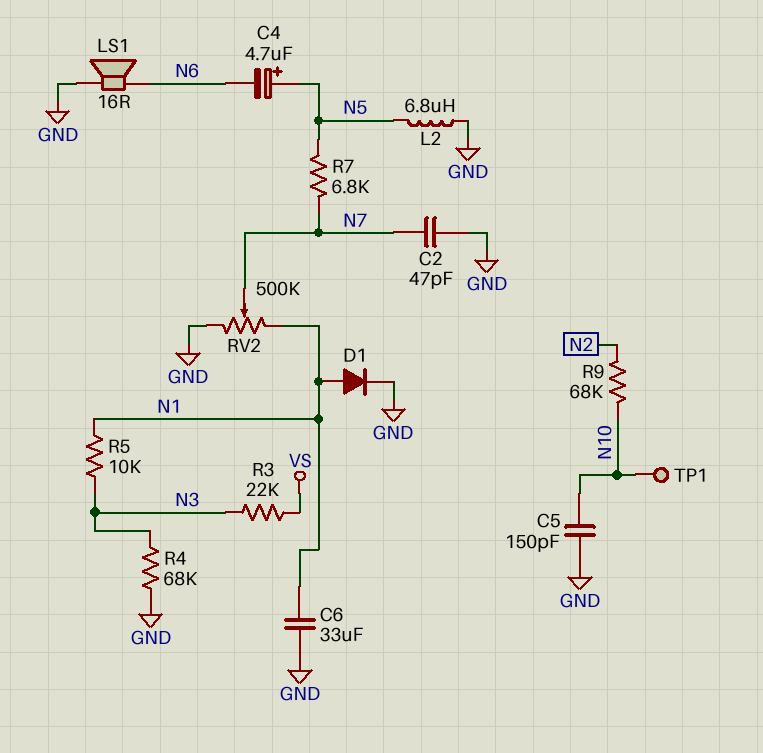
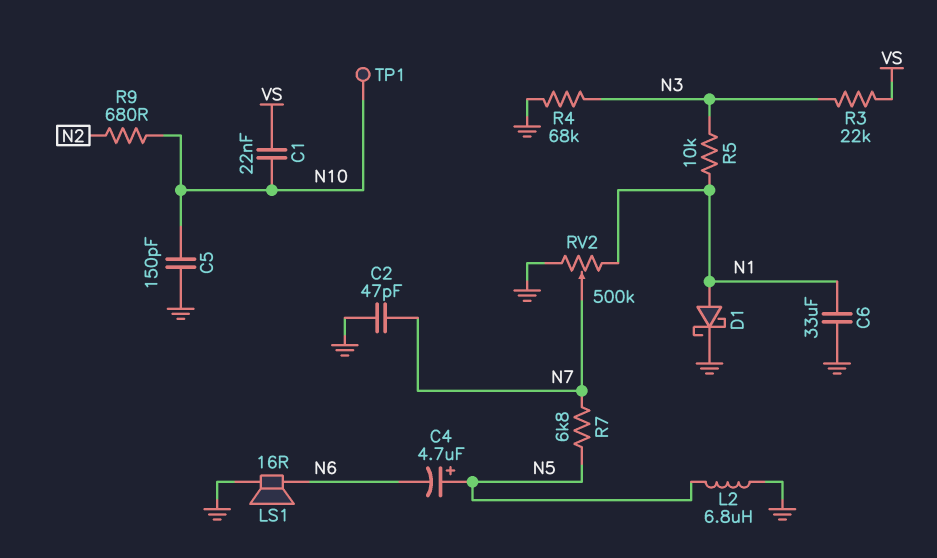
C1: none -> 22nF (N10, VS)
D1: diode (A N1, K GND) -> schottky (A N1, K GND)
R9: 68k (N2, N10) -> 680 (N2, N10)

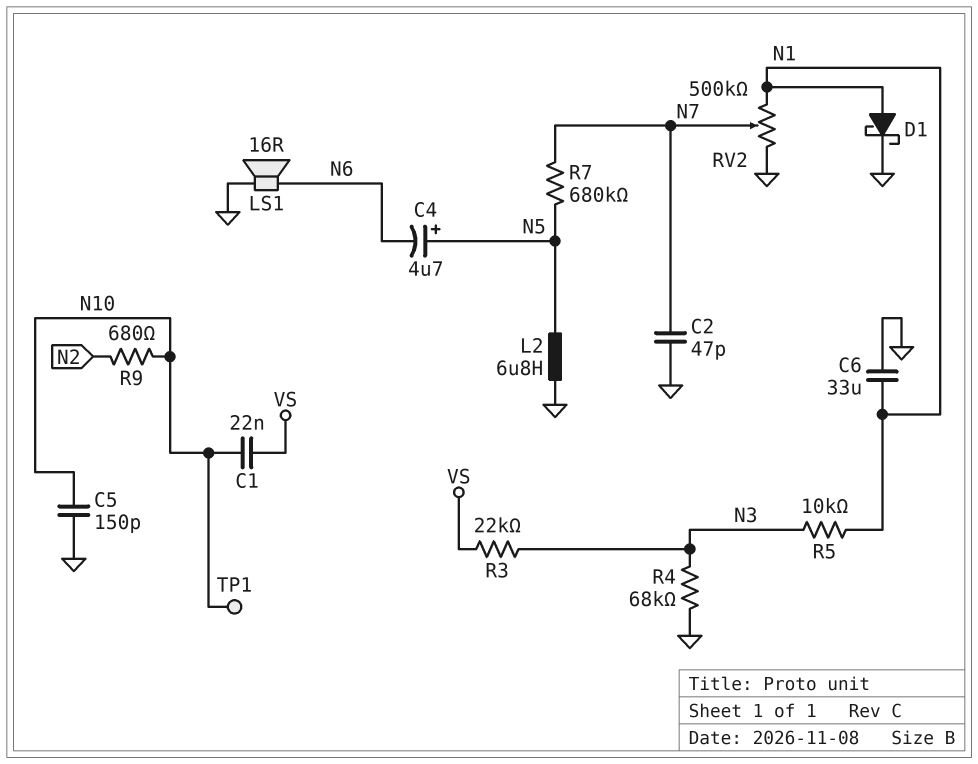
R7: 6.8k (N5, N7) -> 680k (N5, N7)

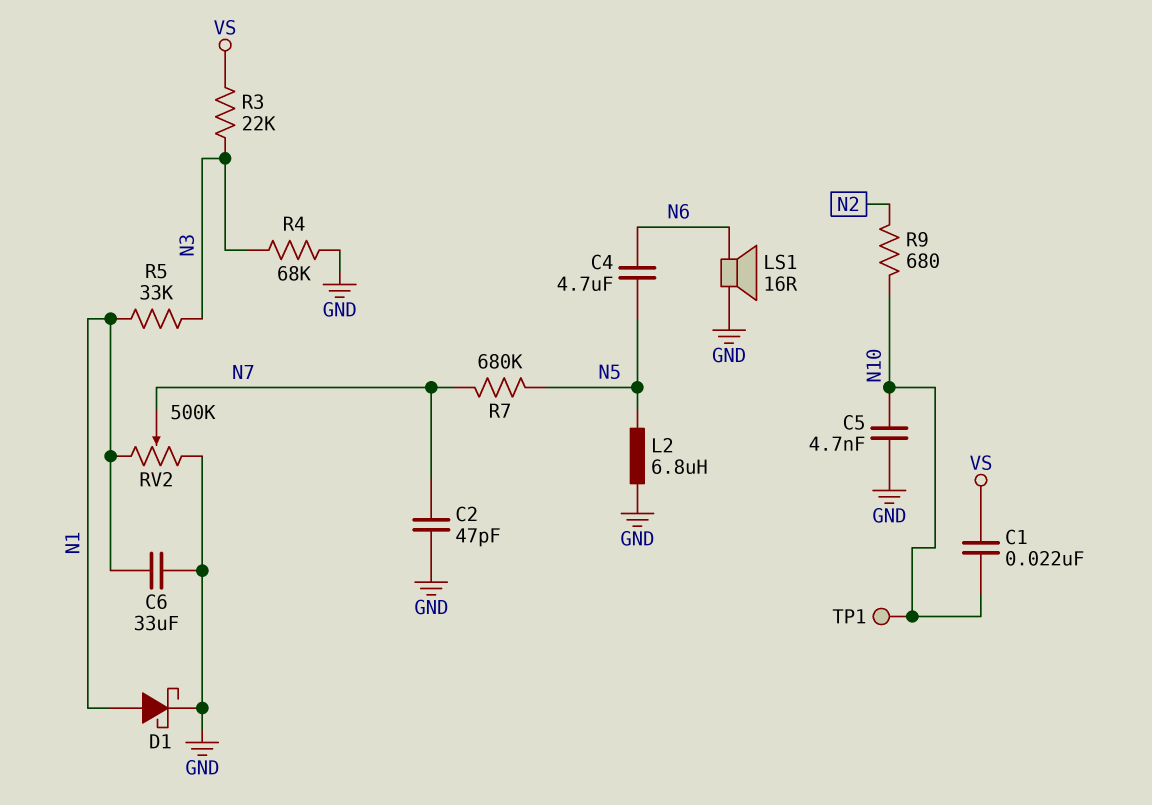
C4: 4.7uF (plus N5, minus N6) -> 4.7uF (N5, N6)
C5: 150pF (GND, N10) -> 4.7nF (GND, N10)
R5: 10k (N1, N3) -> 33k (N1, N3)

